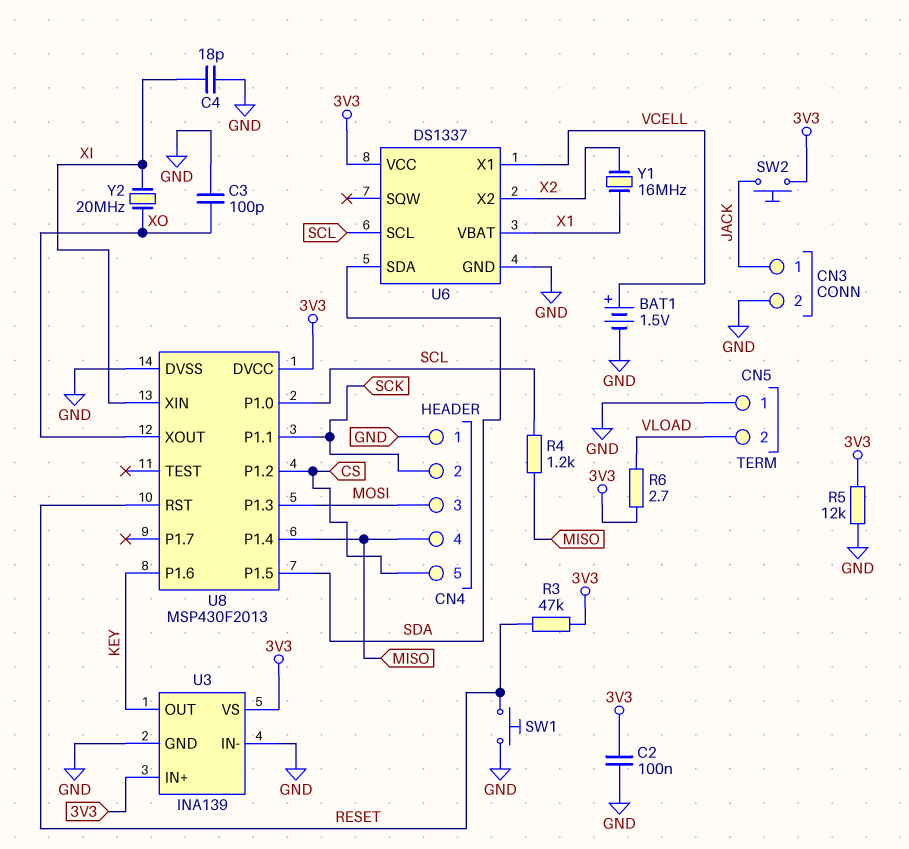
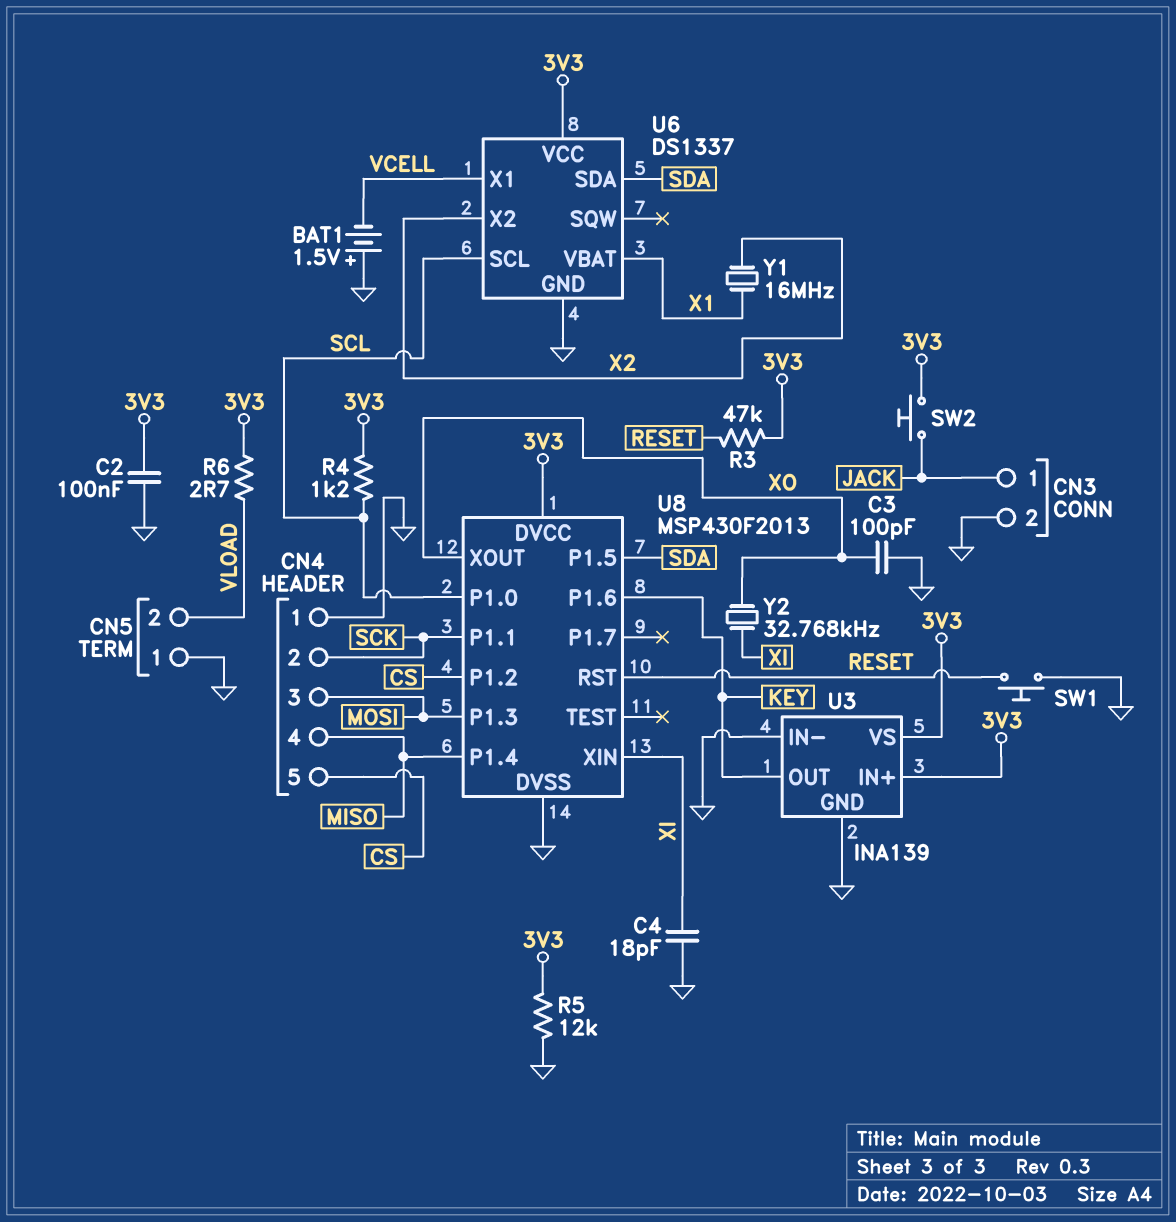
BAT1: 1.5V (plus VCELL, minus GND) -> 1.5V (plus GND, minus VCELL)
R4: 1.2k (MISO, SCL) -> 1.2k (3V3, SCL)
Y2: 20MHz (XI, XO) -> 32.768kHz (XI, XO)

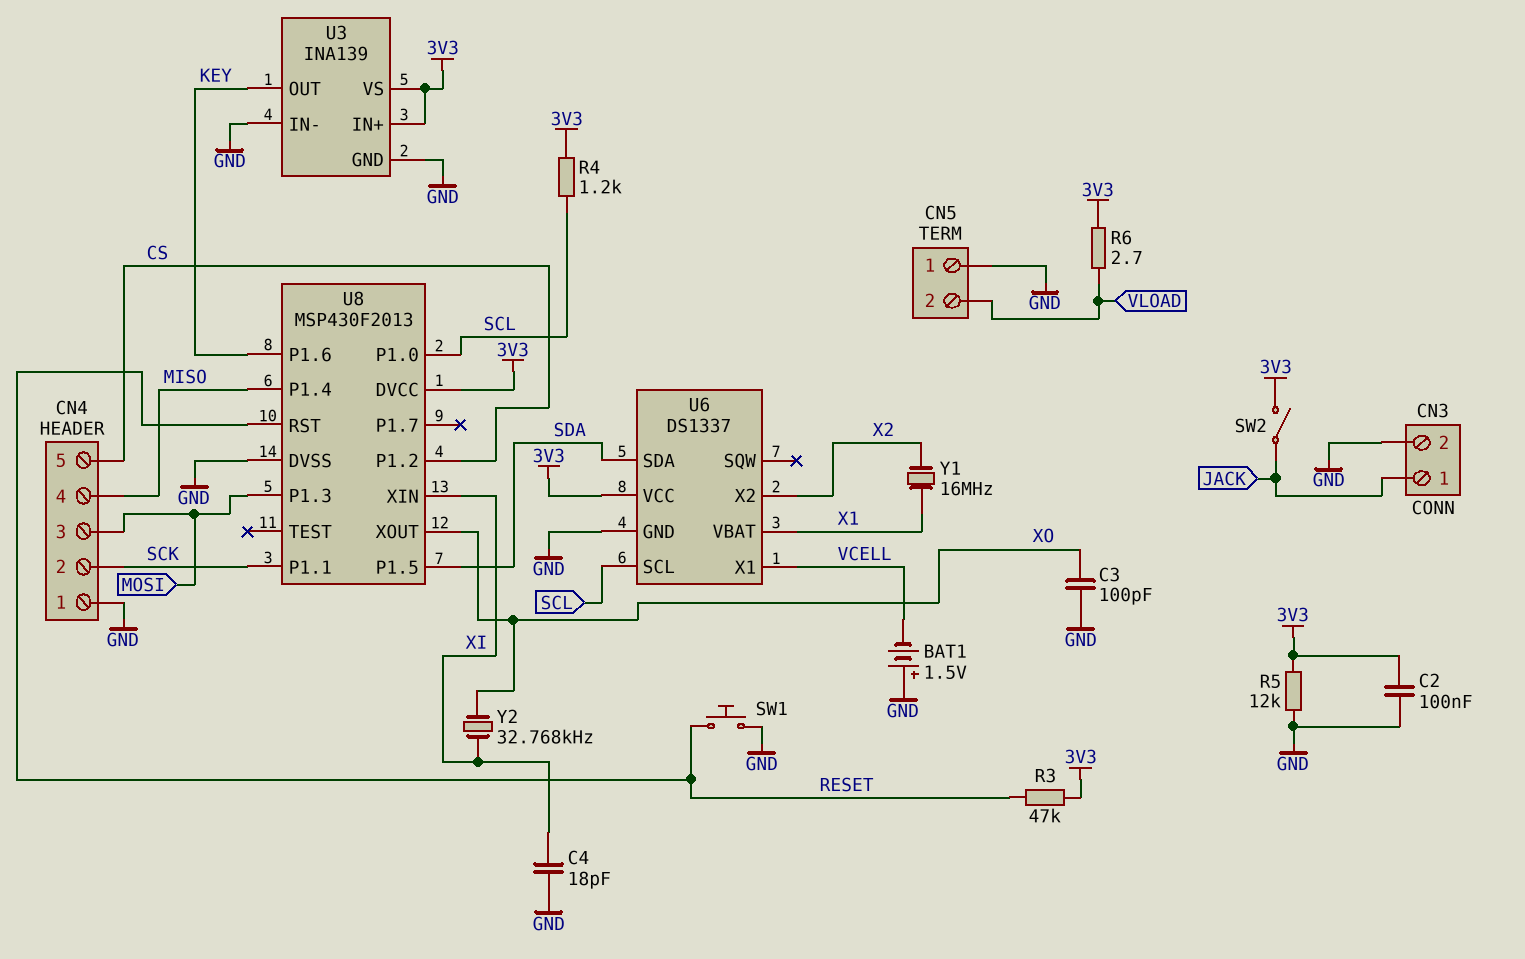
SW2: button (3V3, JACK) -> switch (3V3, JACK)

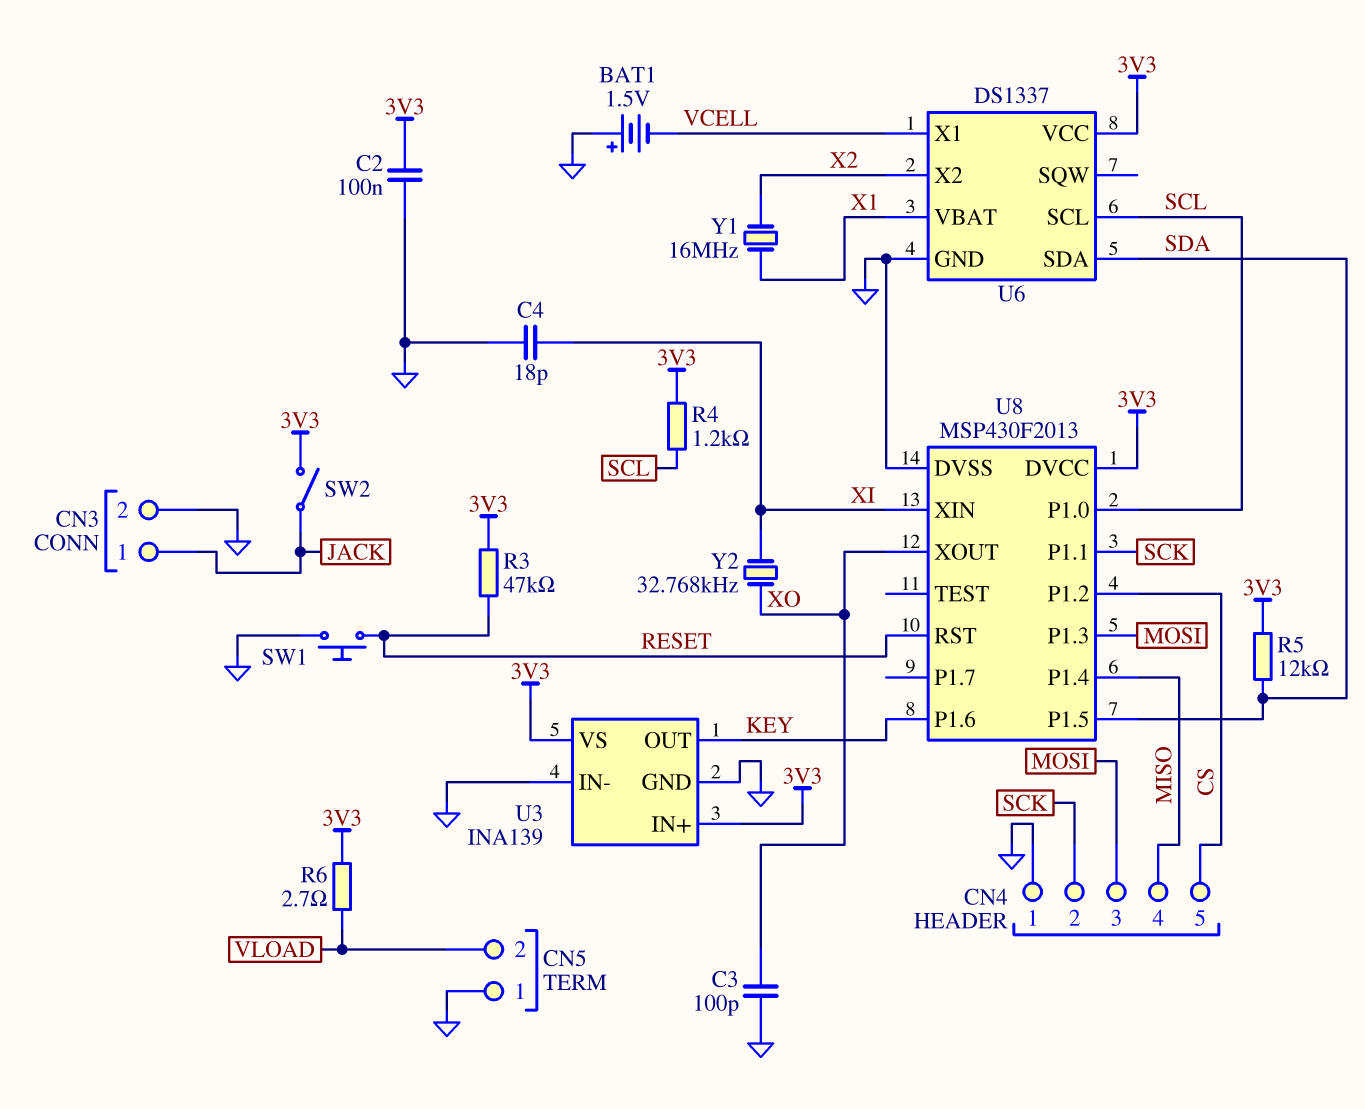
R5: 12k (3V3, GND) -> 12k (3V3, SDA)

